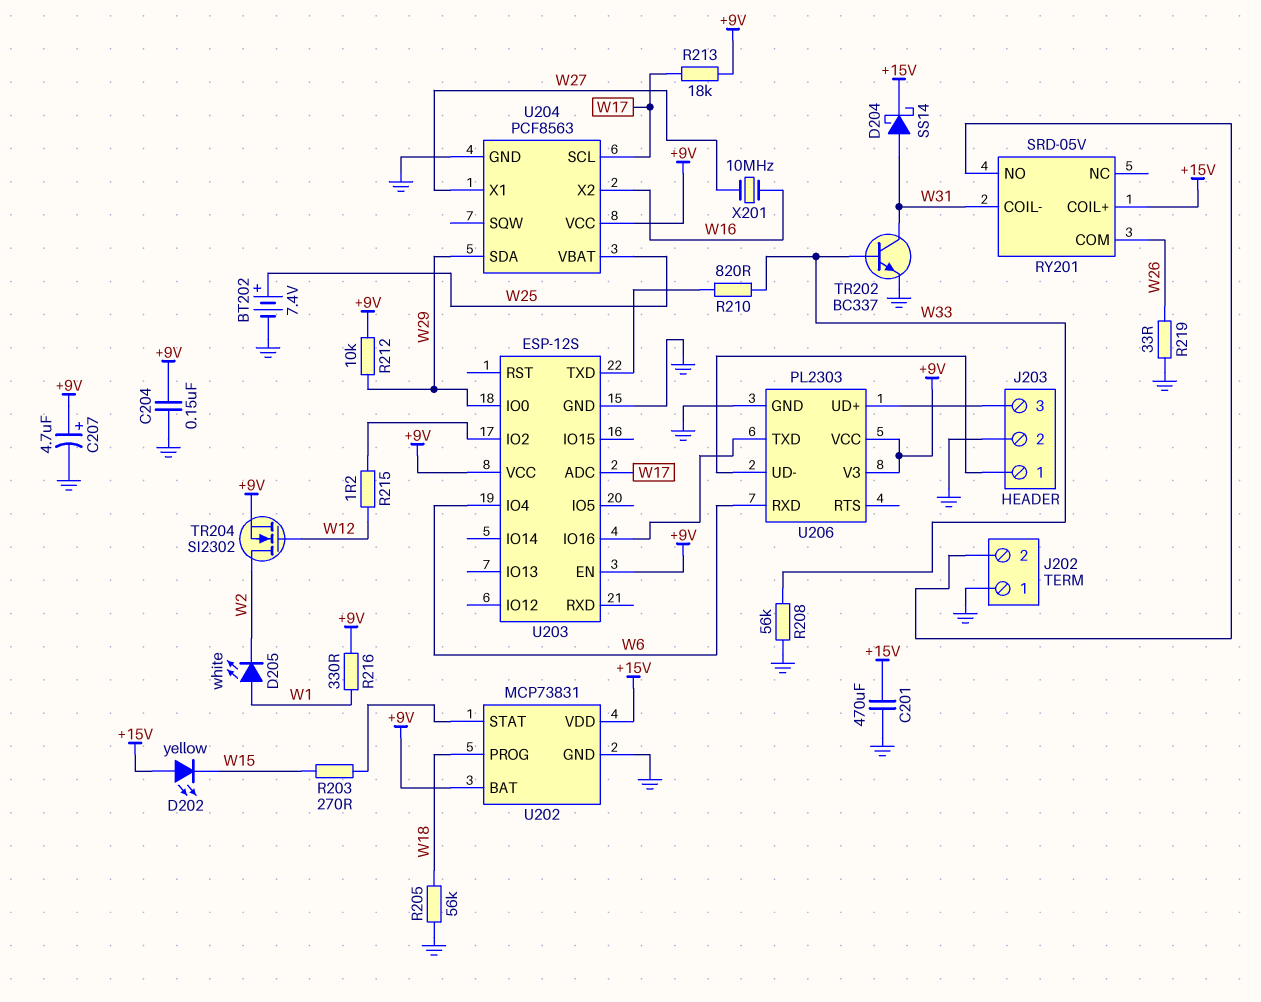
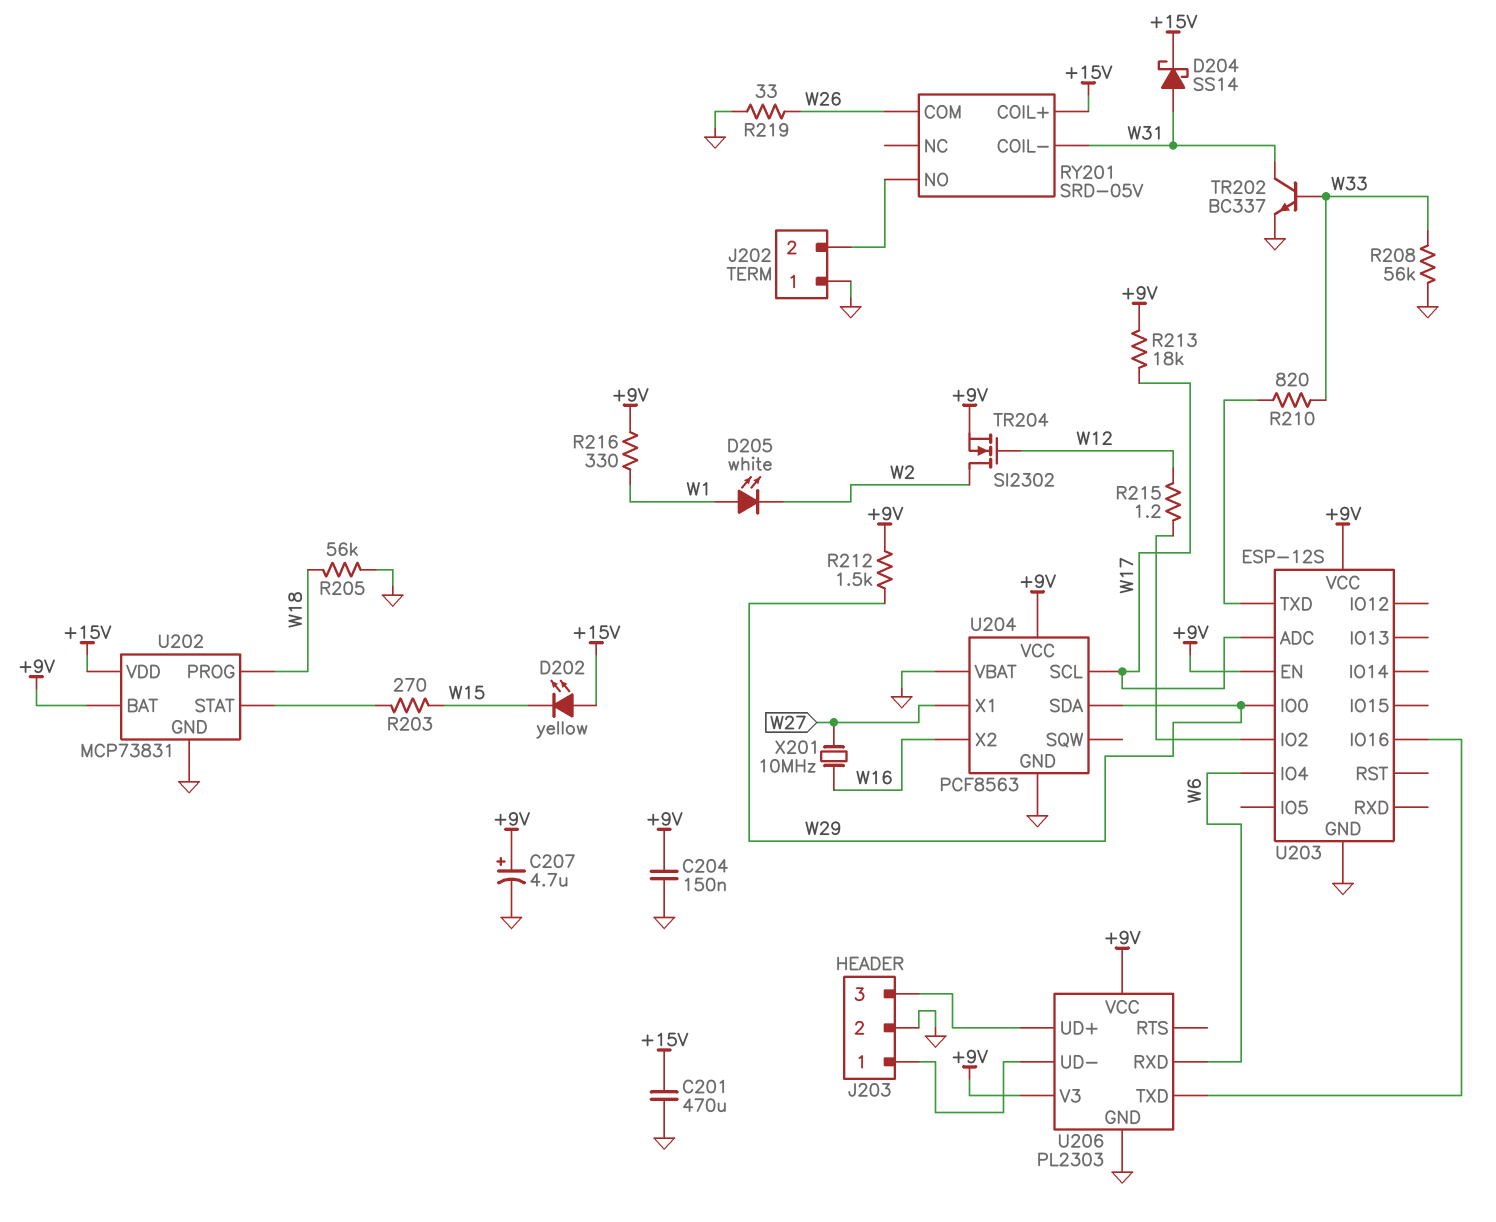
BT202: 7.4V (plus W25, minus GND) -> none
R212: 10k (+9V, W29) -> 1.5k (+9V, W29)
U204 pin VBAT: W25 -> GND

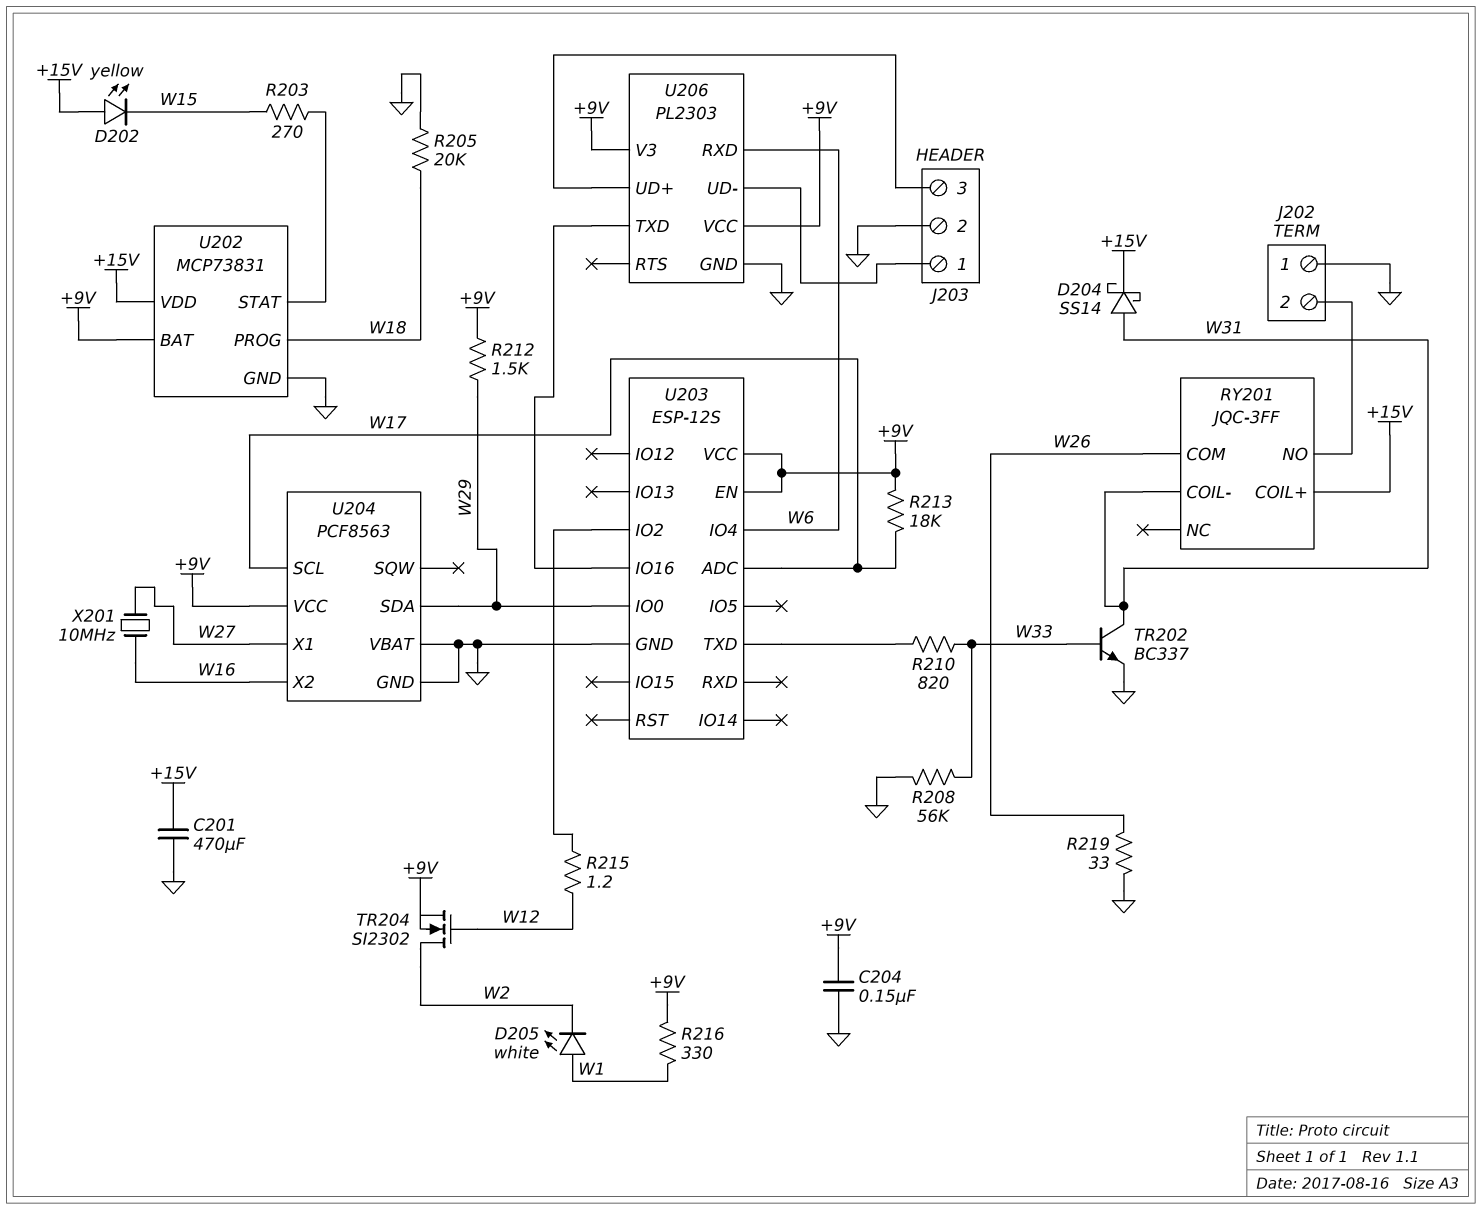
C207: 4.7uF (plus +9V, minus GND) -> none
R205: 56k (GND, W18) -> 20k (GND, W18)
RY201: SRD-05V -> JQC-3FF

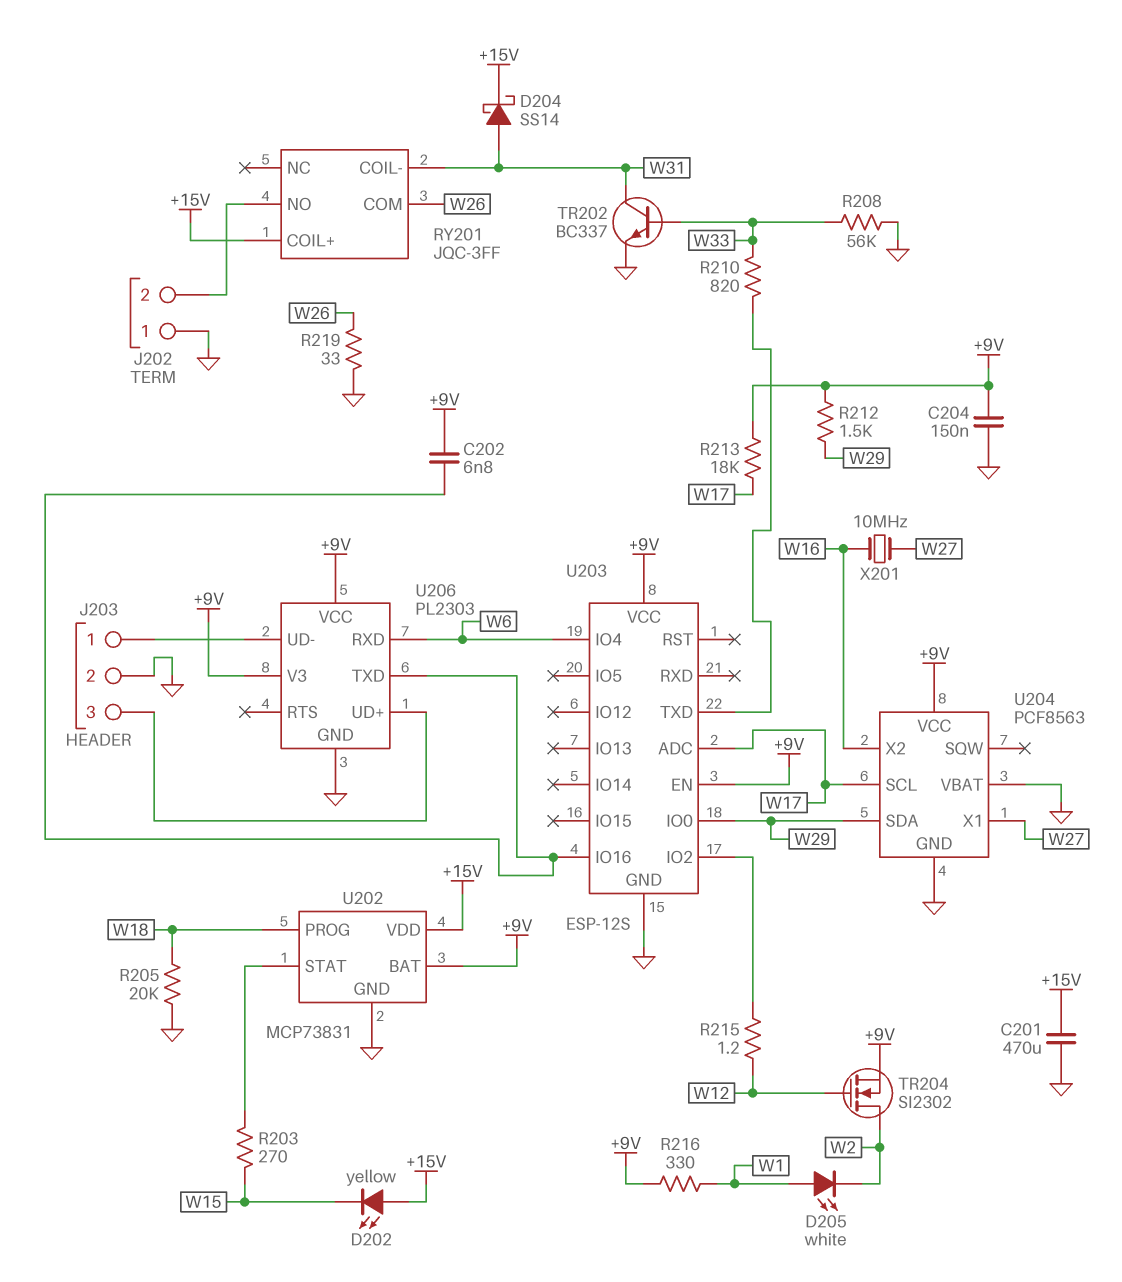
C202: none -> 6.8nF (+9V, U203/IO16)

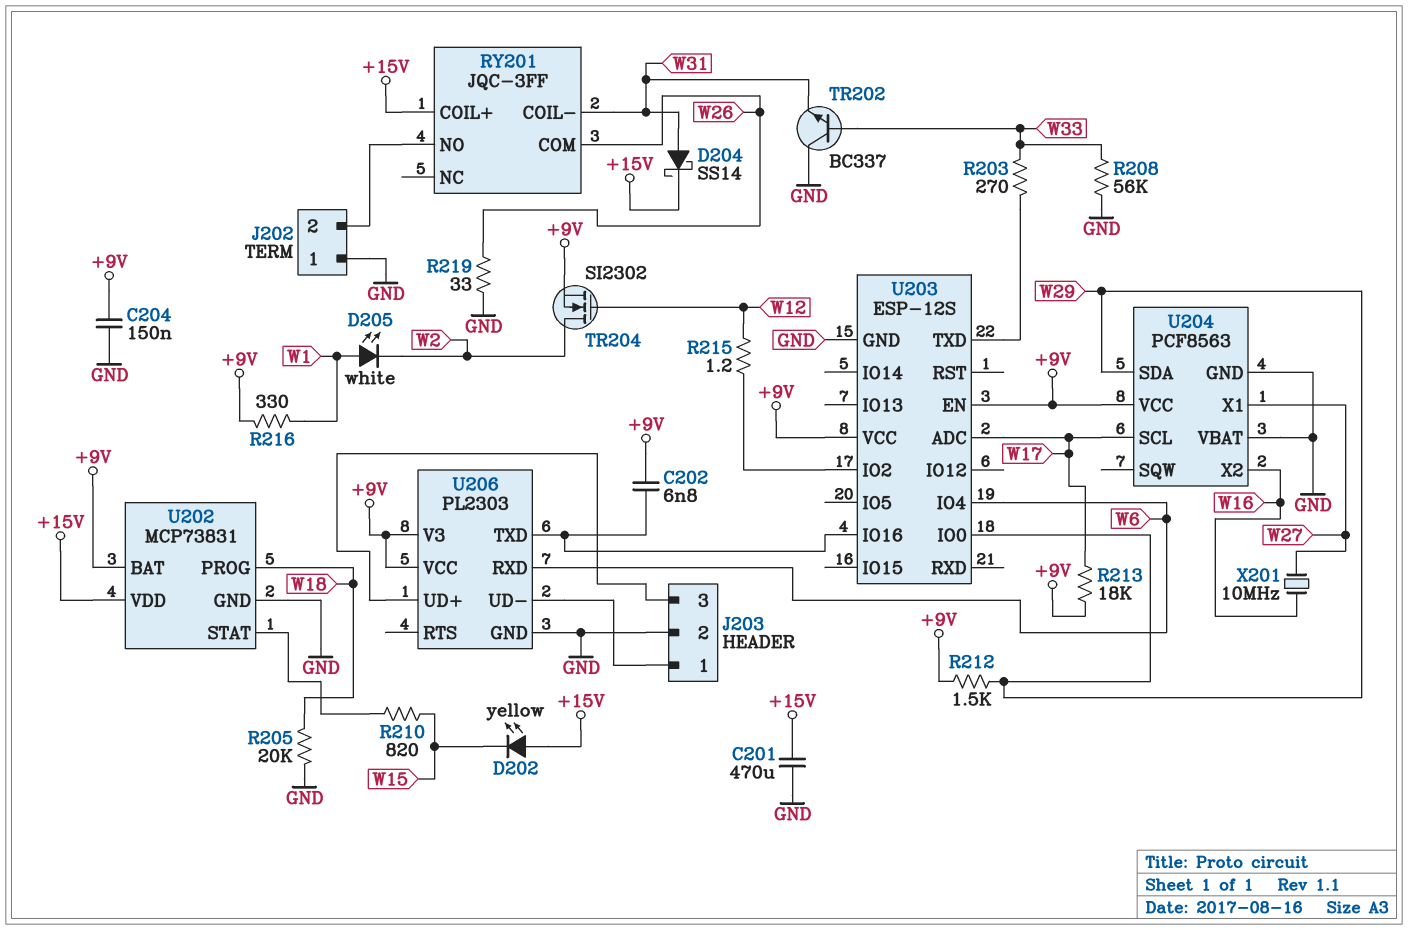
R203: 270 (U202/STAT, W15) -> 270 (U203/TXD, W33)
R210: 820 (U203/TXD, W33) -> 820 (U202/STAT, W15)
TR202: NPN BC337 (B W33, C W31, E GND) -> NPN BC337 (B W33, C GND, E W31)

